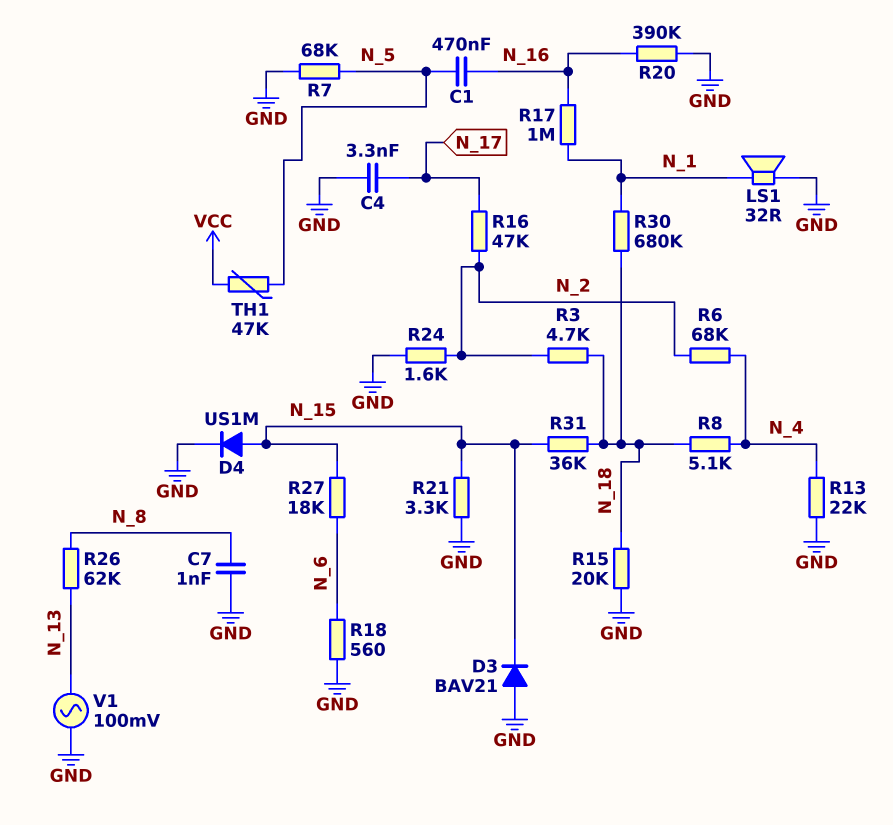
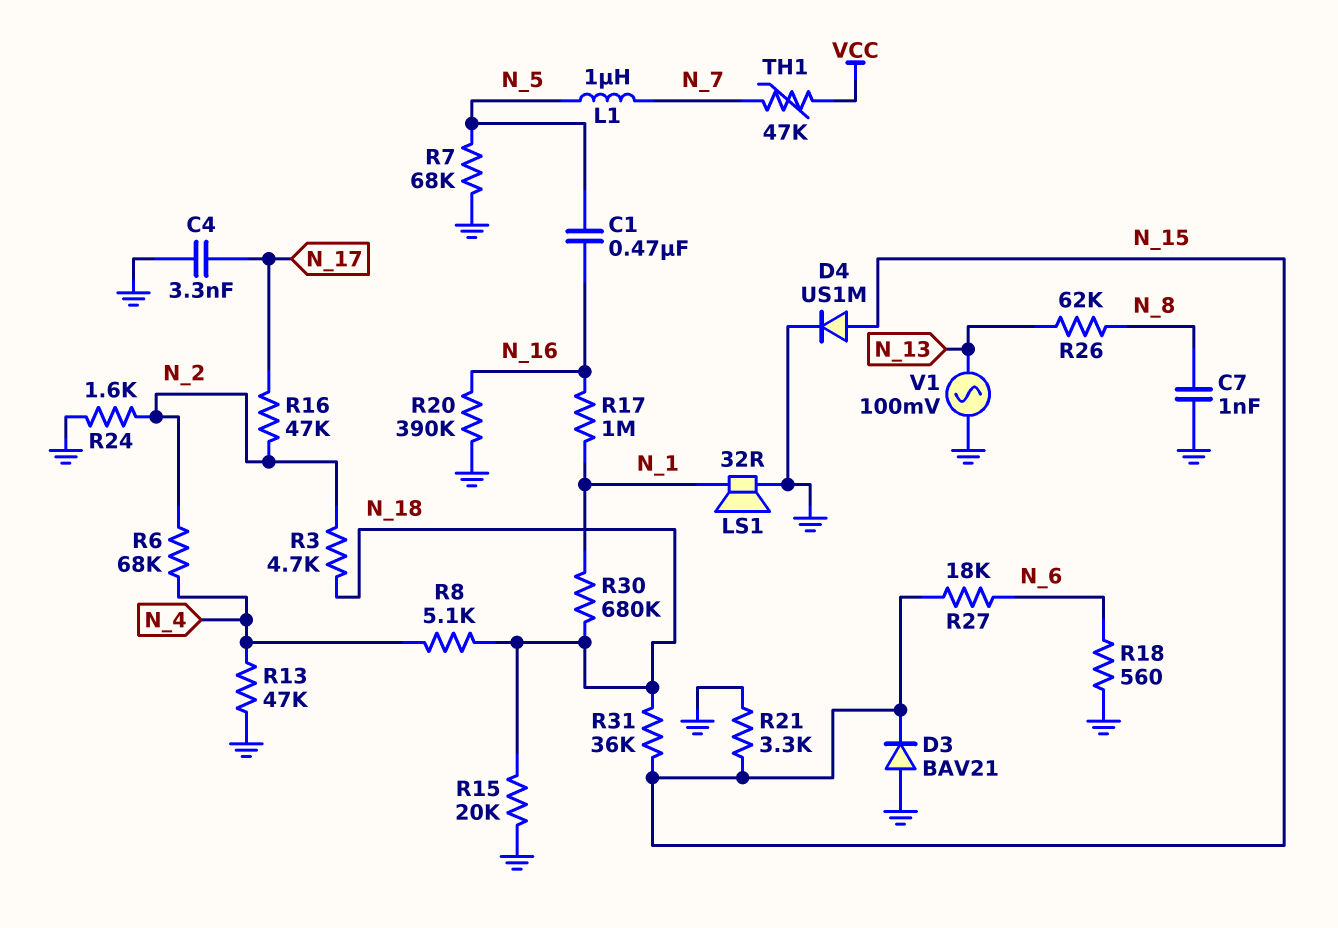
L1: none -> 1uH (N_5, N_7)
R13: 22k (GND, N_4) -> 47k (GND, N_4)
TH1: 47k (N_5, VCC) -> 47k (N_7, VCC)

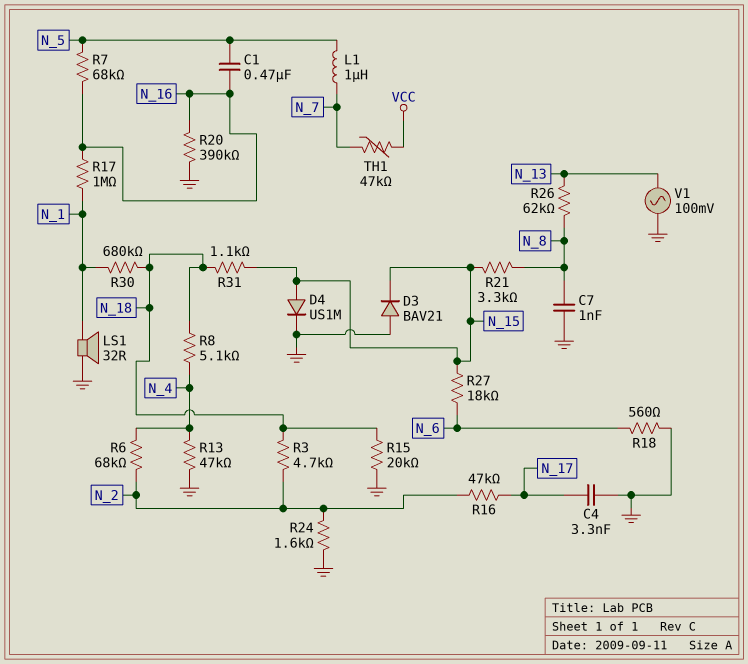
R7: 68k (GND, N_5) -> 68k (N_5, N_16)
R21: 3.3k (GND, N_15) -> 3.3k (N_8, N_15)
R31: 36k (N_15, N_18) -> 1.1k (N_15, N_18)

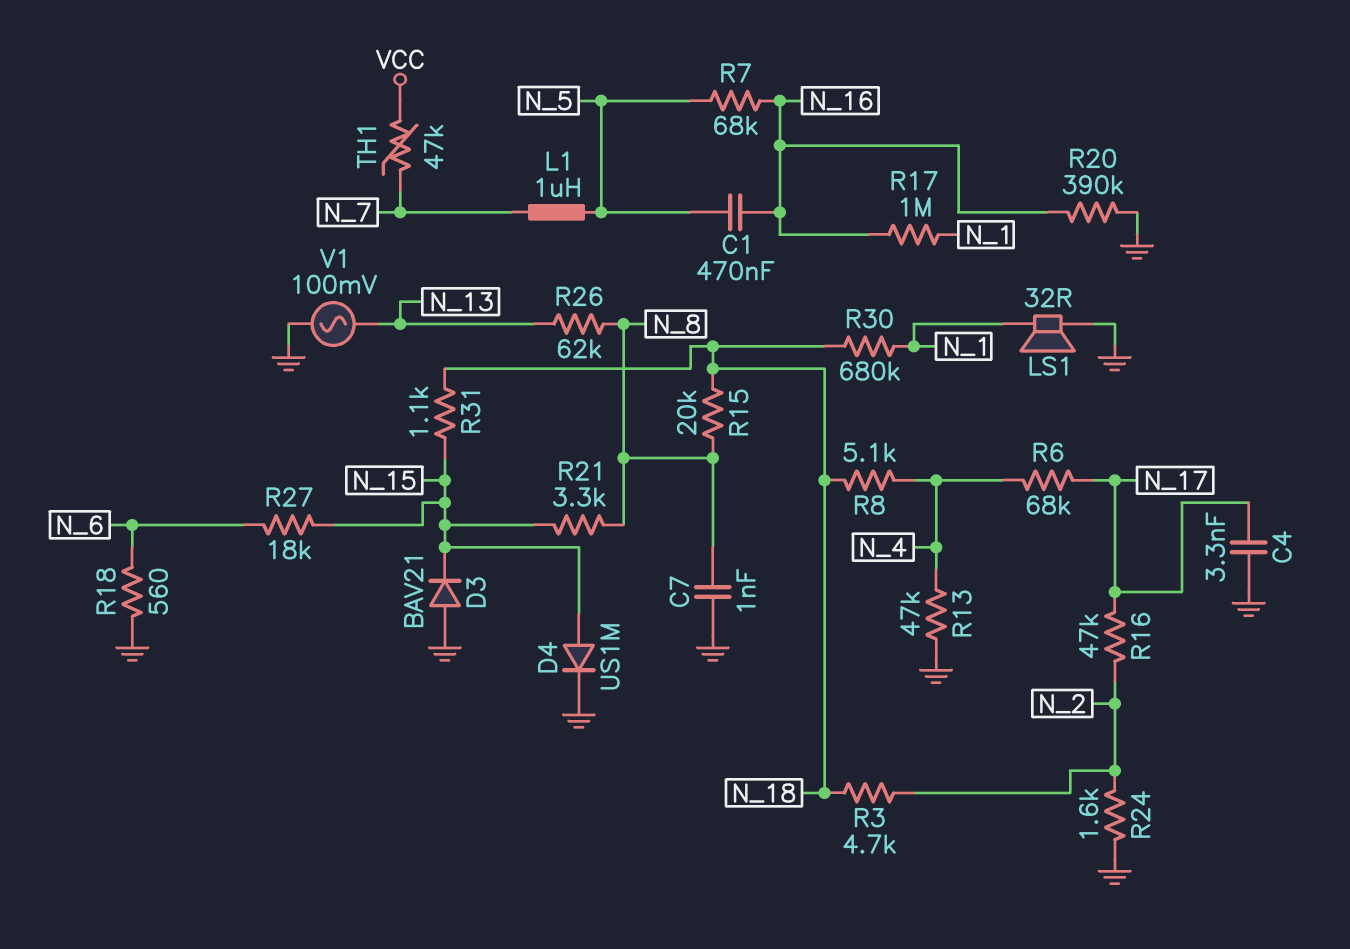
R6: 68k (N_2, N_4) -> 68k (N_4, N_17)
R15: 20k (GND, N_18) -> 20k (N_8, N_18)

